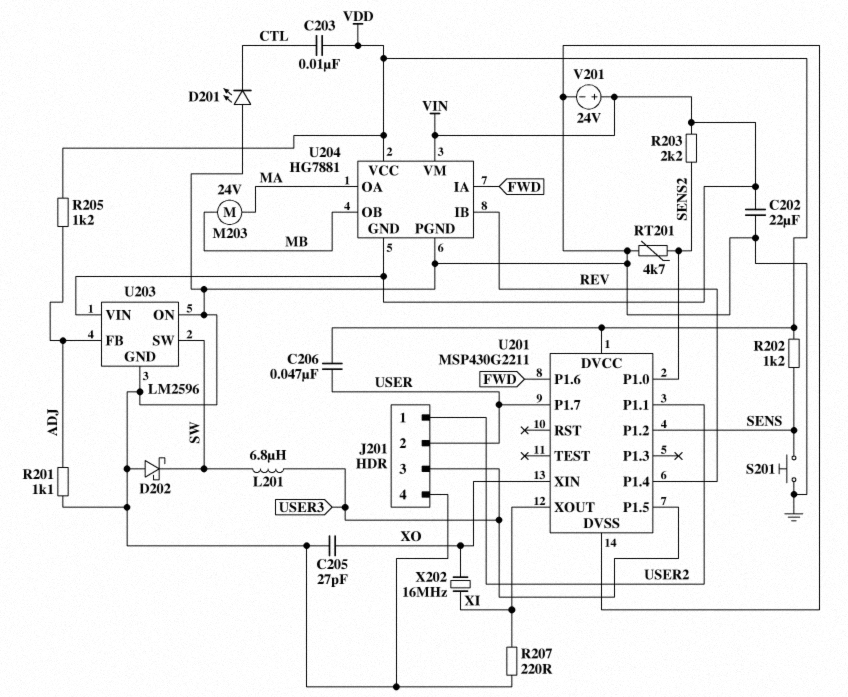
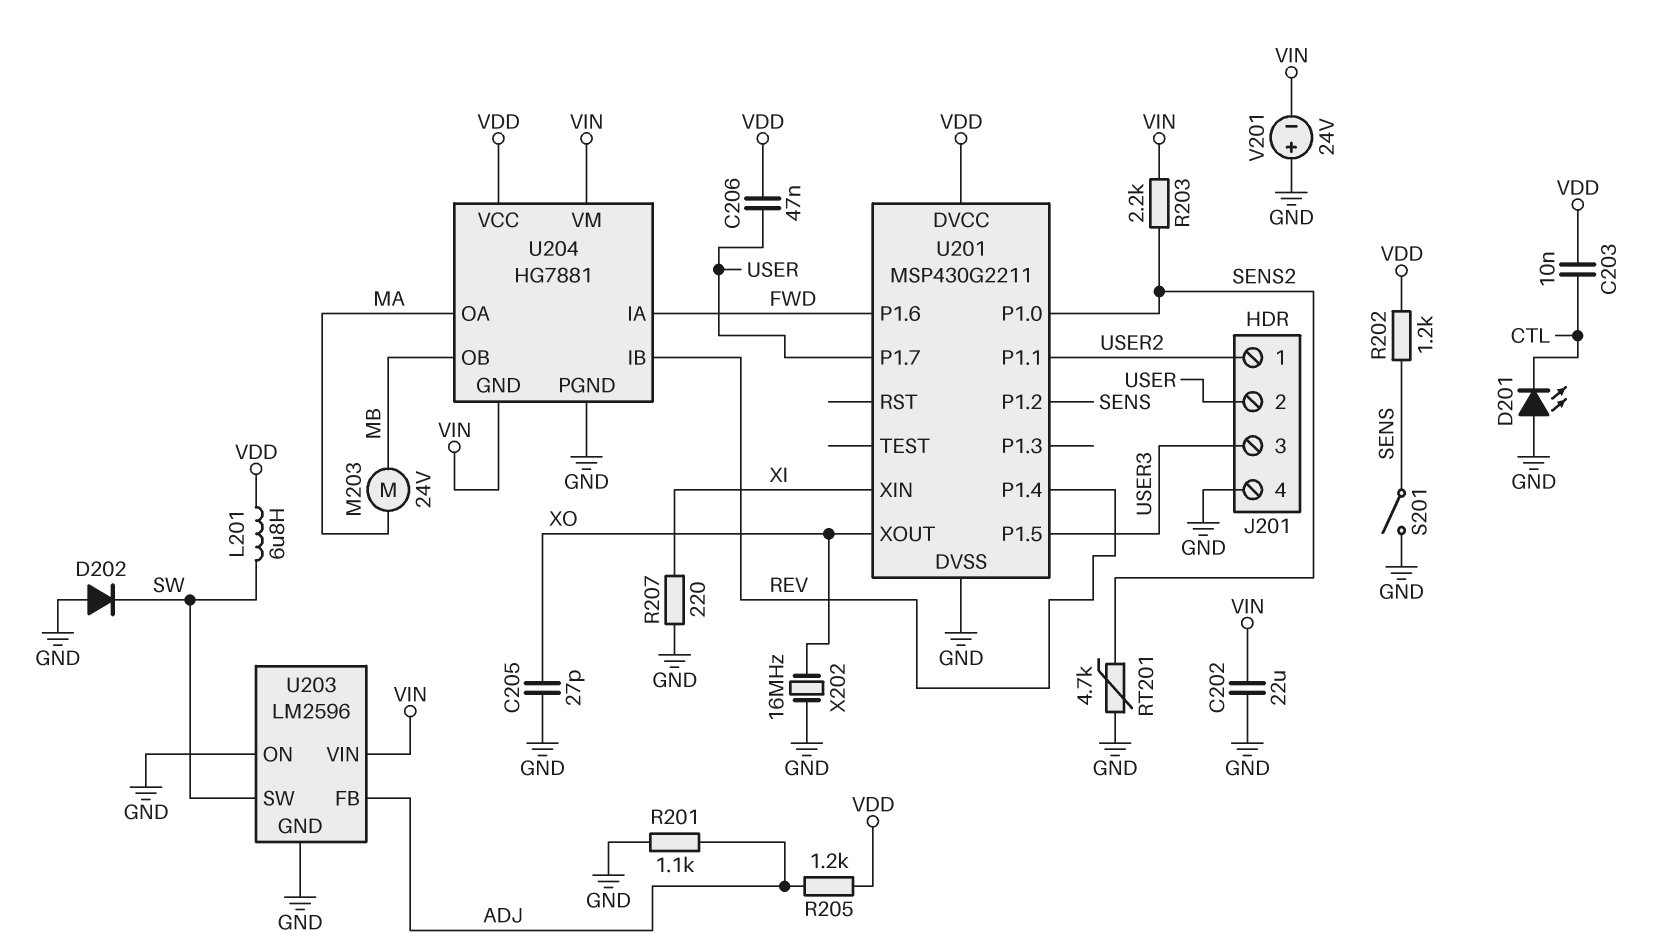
D202: schottky (A GND, K SW) -> diode (A GND, K SW)
L201: 6.8uH (SW, USER3) -> 6.8uH (SW, VDD)
S201: button (GND, SENS) -> switch (GND, SENS)
U201 pin XIN: XO -> XI
U201 pin XOUT: XI -> XO
V201: 24V (plus VIN, minus GND) -> 24V (plus GND, minus VIN)
X202: 16MHz (XI, XO) -> 16MHz (GND, XO)

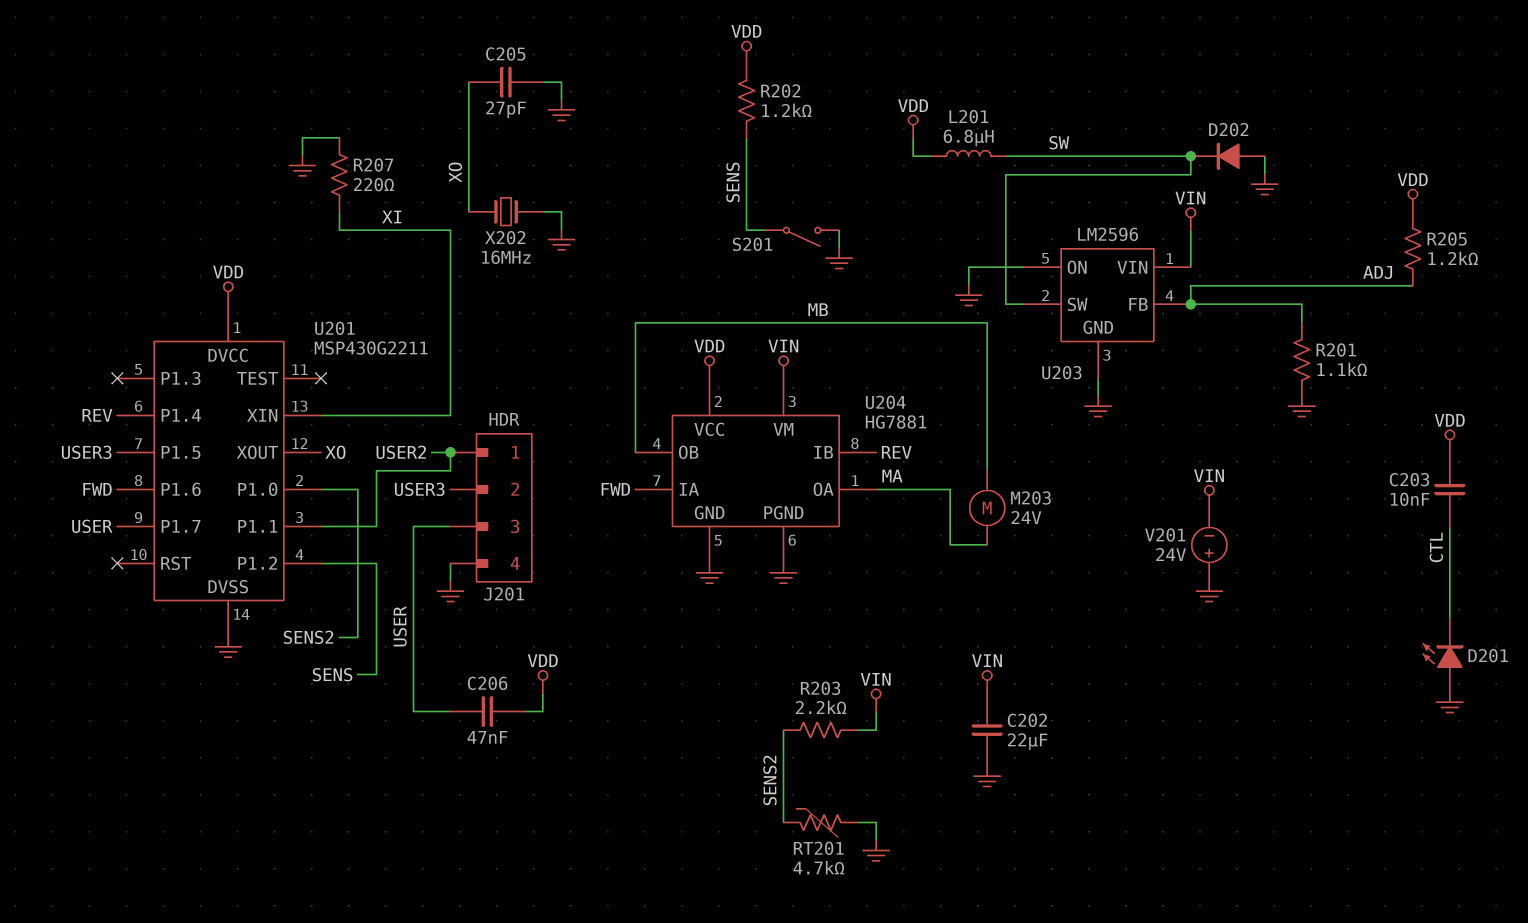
J201 pin 2: USER -> USER3
J201 pin 3: USER3 -> USER
U204 pin GND: VIN -> GND

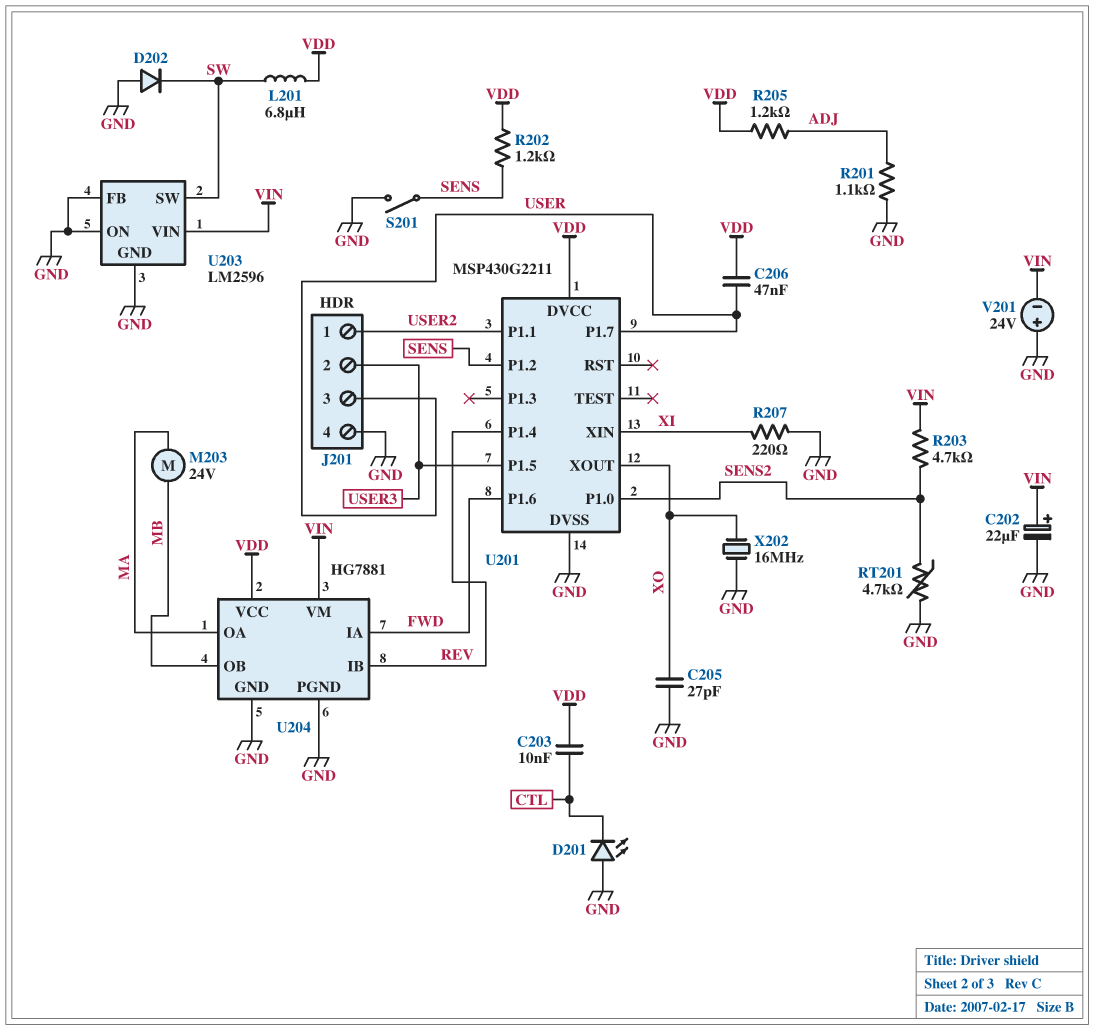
C202: 22uF (GND, VIN) -> 22uF (plus VIN, minus GND)
R203: 2.2k (SENS2, VIN) -> 4.7k (SENS2, VIN)
U203 pin FB: ADJ -> GND

